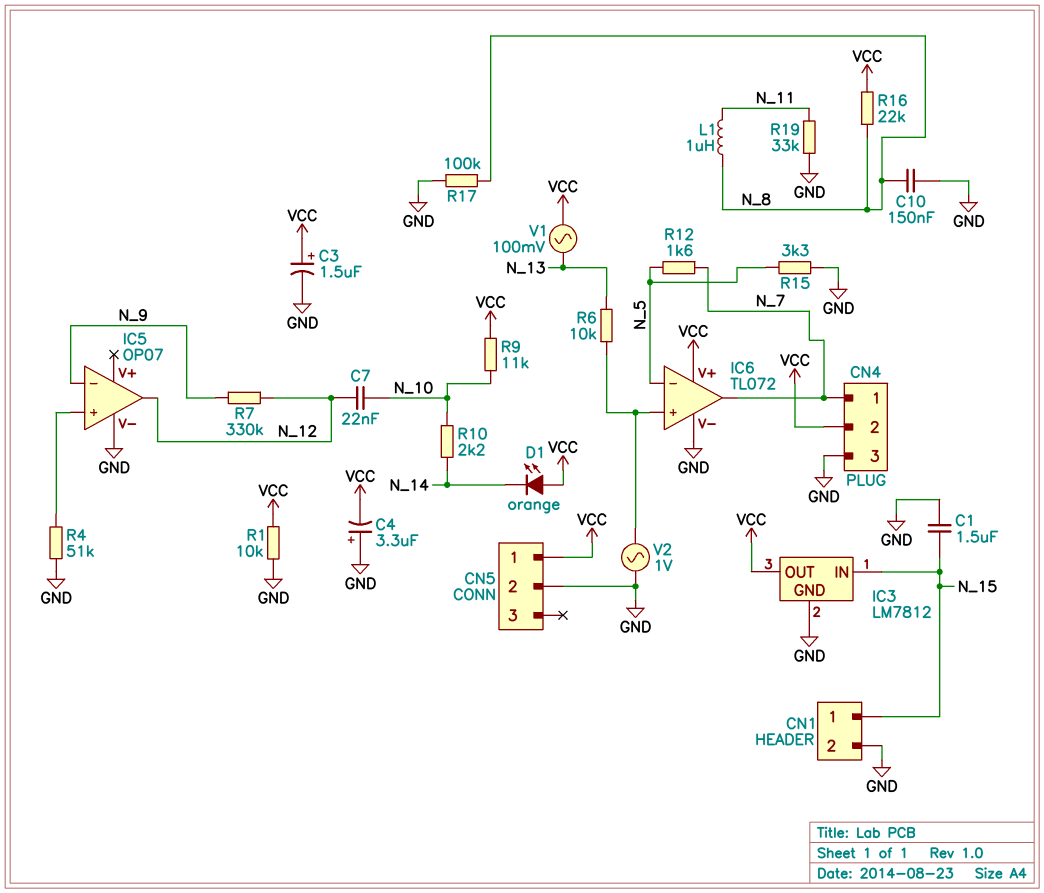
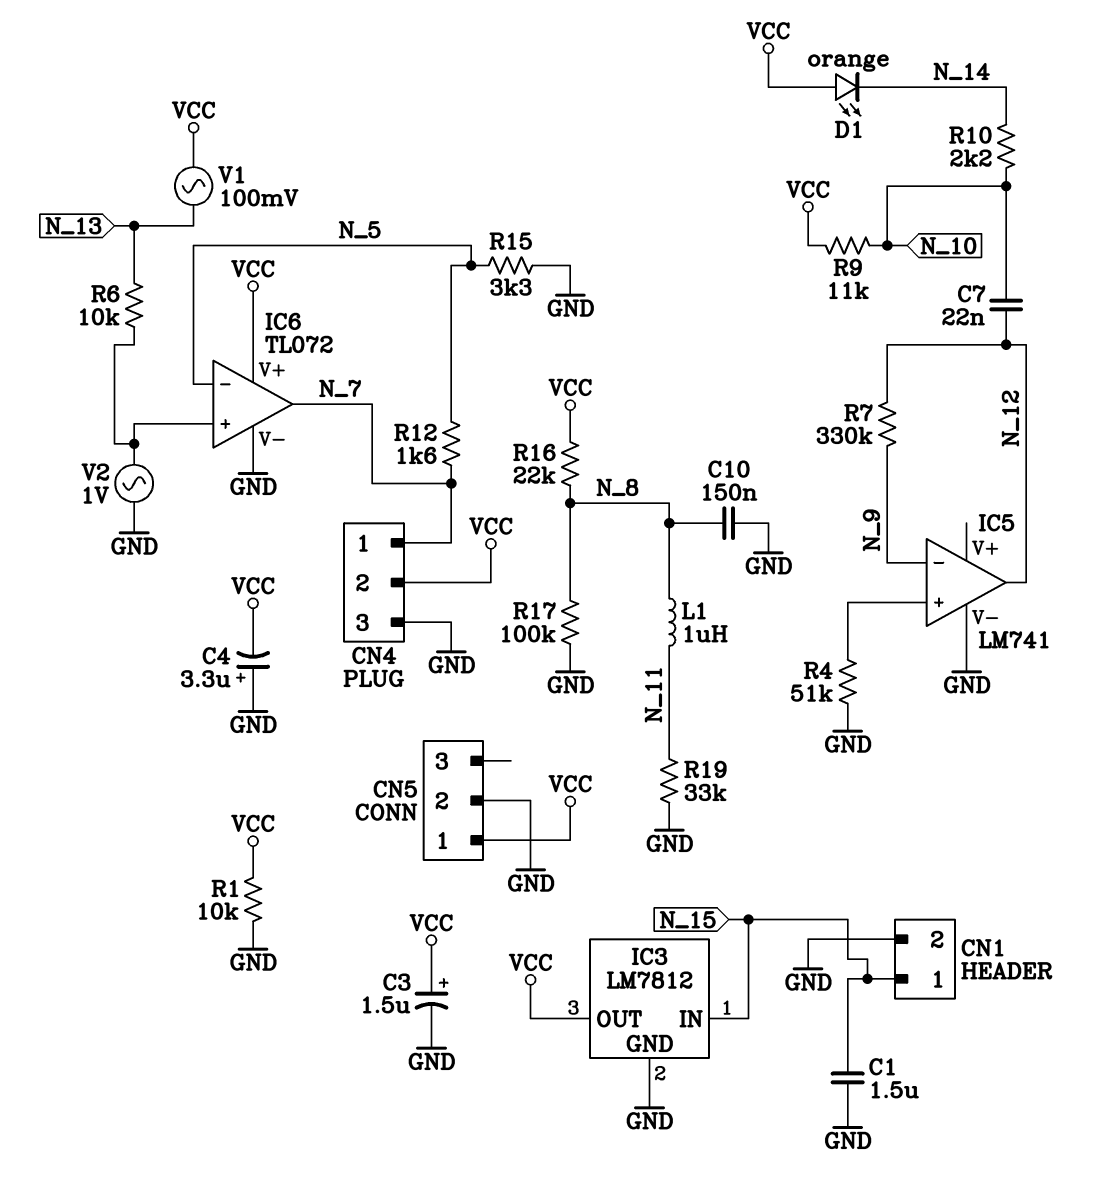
IC5: OP07 -> LM741

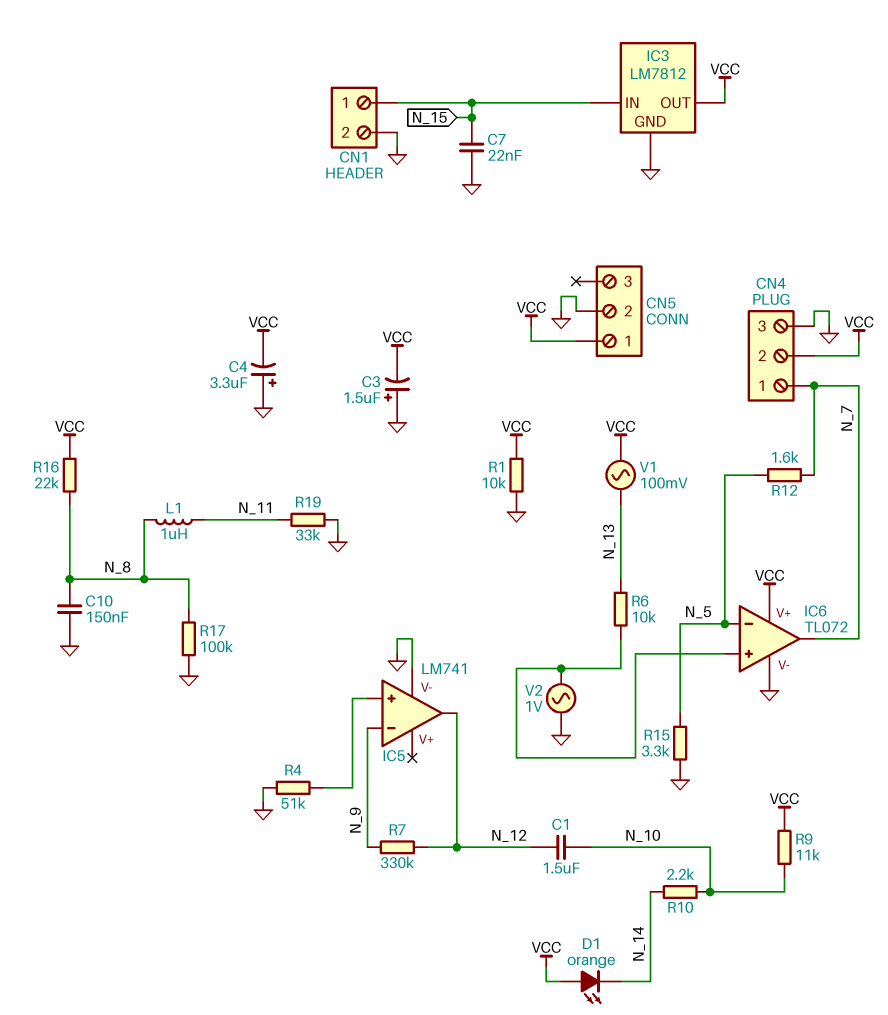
C1: 1.5uF (GND, N_15) -> 1.5uF (N_10, N_12)
C3: 1.5uF (plus VCC, minus GND) -> 1.5uF (plus GND, minus VCC)
C7: 22nF (N_10, N_12) -> 22nF (GND, N_15)

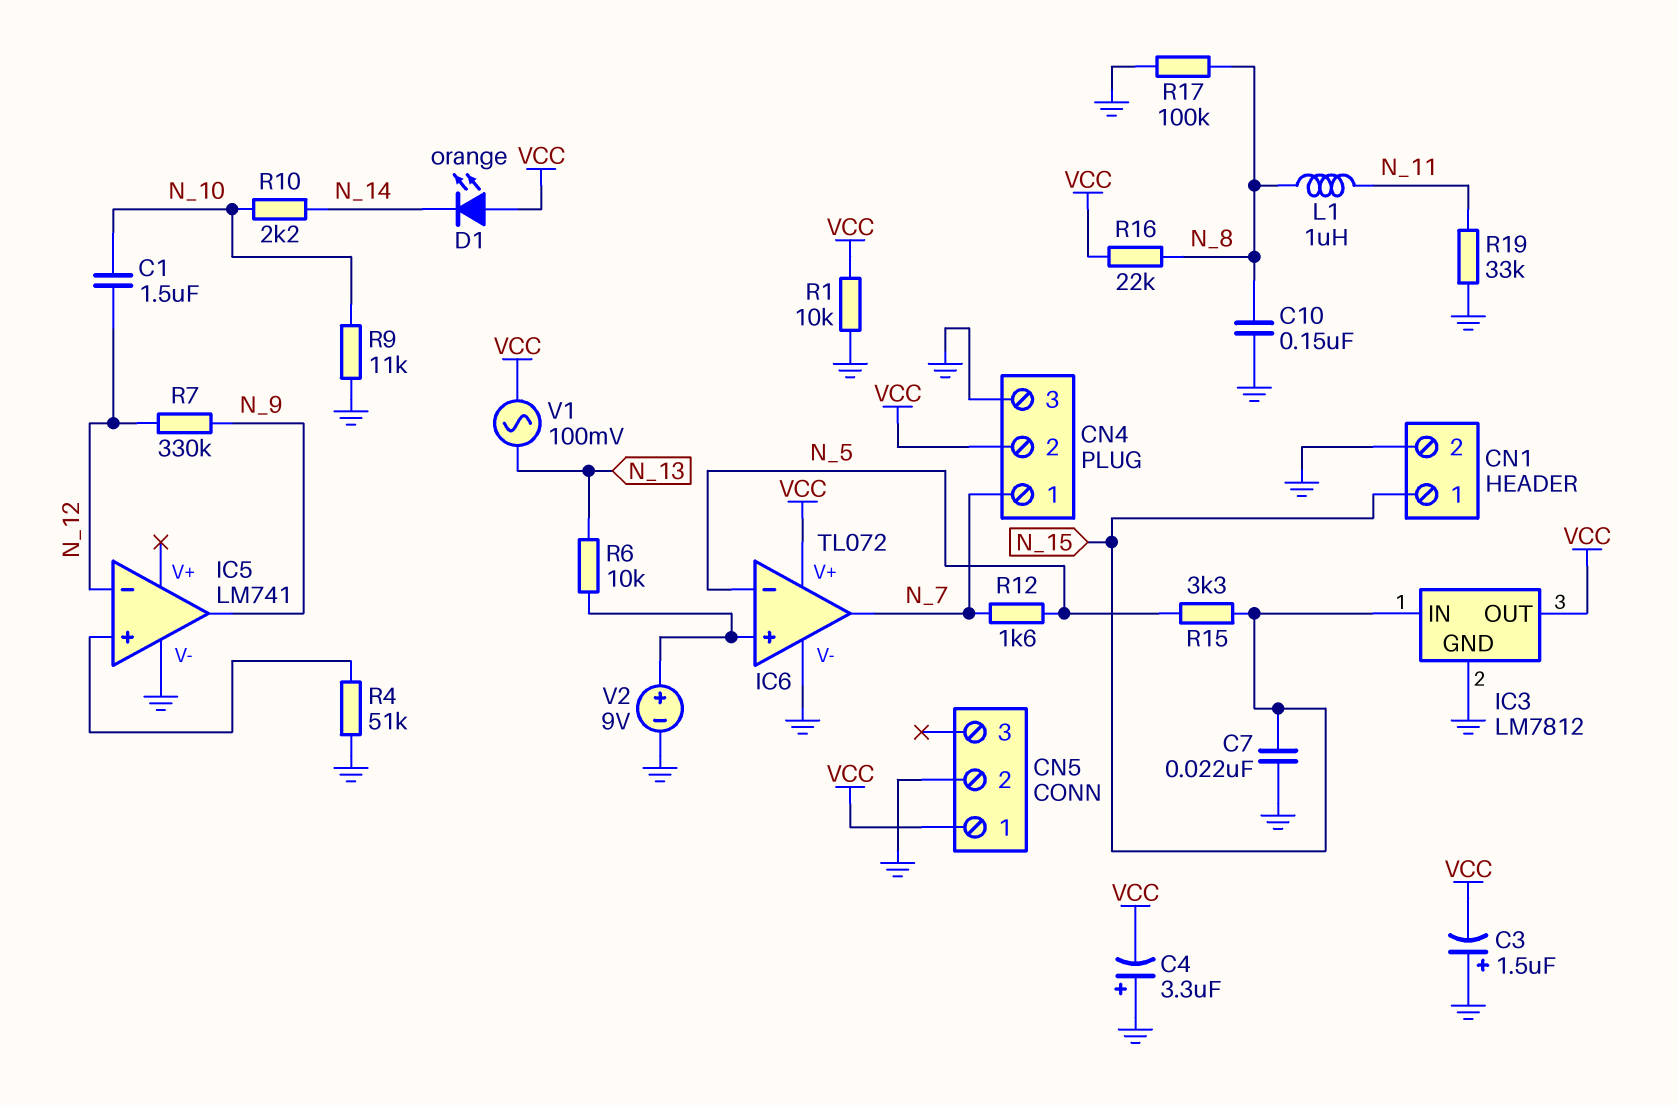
IC5 pin in-: N_9 -> N_12
IC5 pin out: N_12 -> N_9
R9: 11k (N_10, VCC) -> 11k (GND, N_10)
R15: 3.3k (GND, N_5) -> 3.3k (N_5, N_15)
V2: AC 1V (GND, IC6/in+) -> 9V (plus IC6/in+, minus GND)

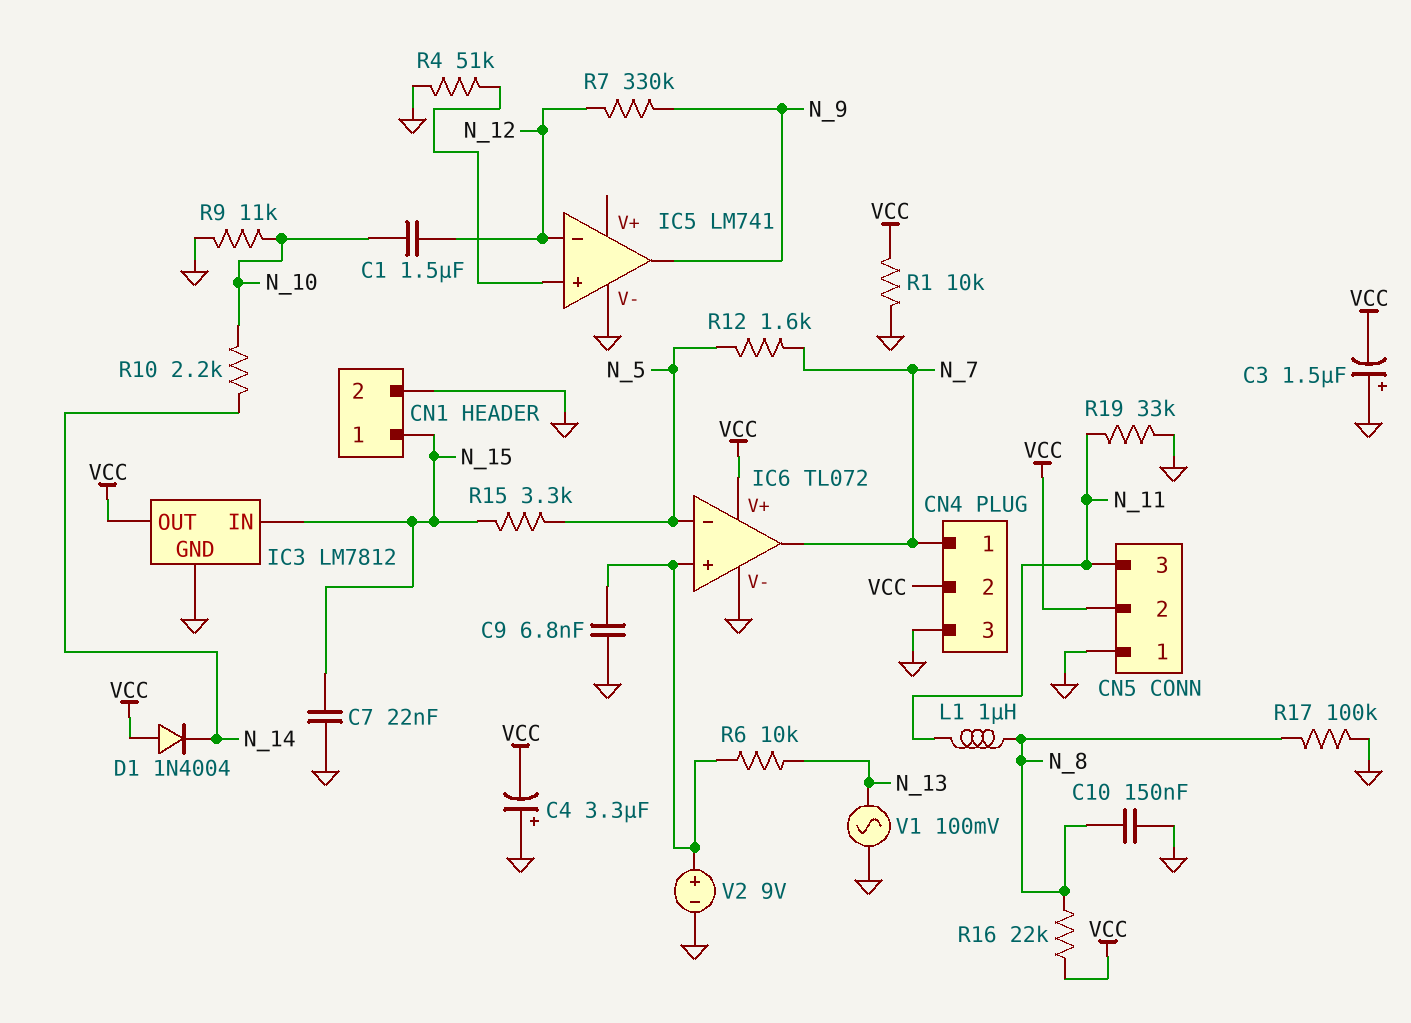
C9: none -> 6.8nF (GND, IC6/in+)
CN5 pin 1: VCC -> GND
CN5 pin 2: GND -> VCC
CN5 pin 3: none -> N_11
D1: LED orange (A VCC, K N_14) -> diode 1N4004 (A VCC, K N_14)
V1: AC 100mV (N_13, VCC) -> AC 100mV (GND, N_13)

